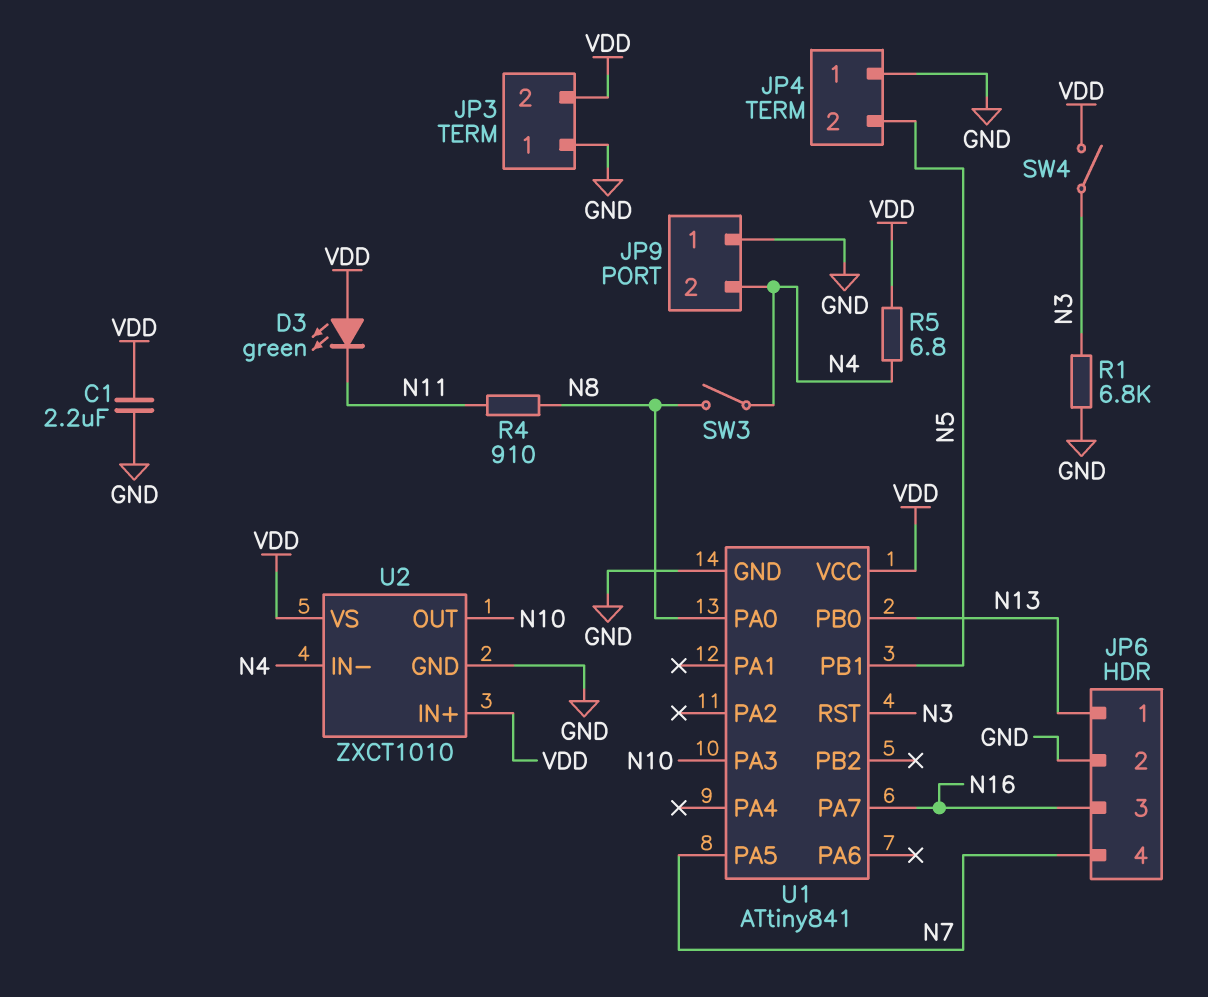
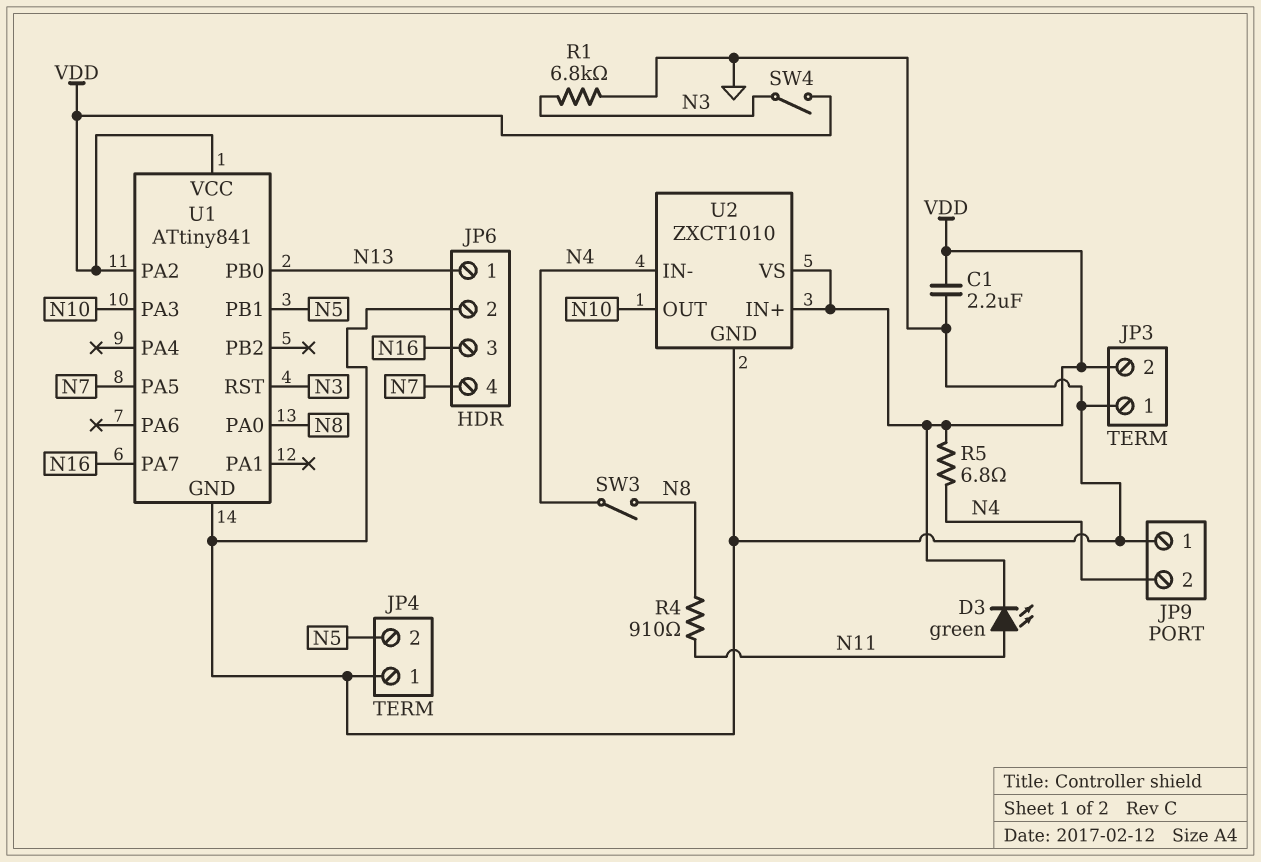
D3: LED green (A VDD, K N11) -> LED green (A N11, K VDD)
U1 pin PA2: none -> VDD

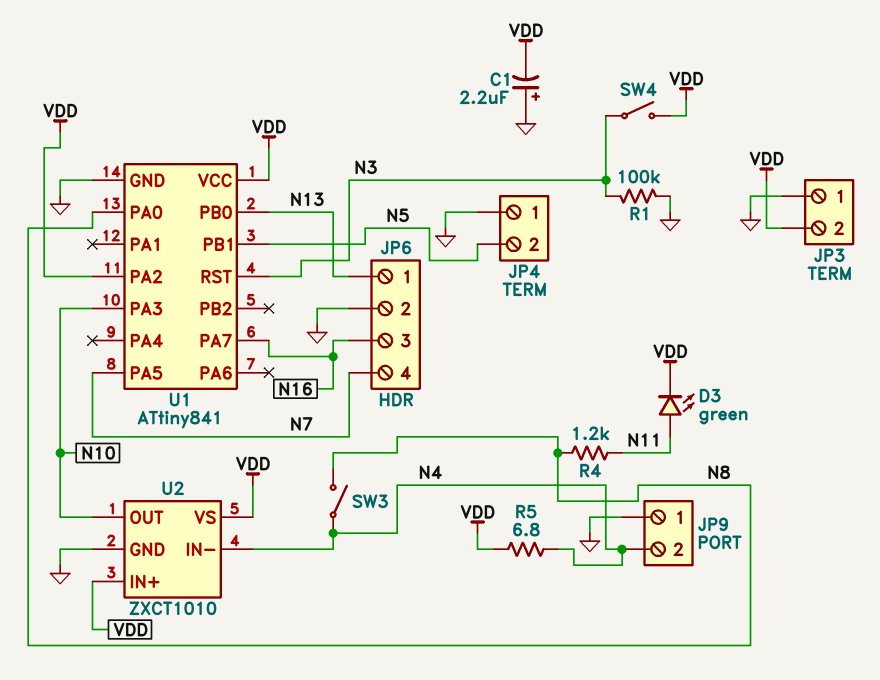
C1: 2.2uF (GND, VDD) -> 2.2uF (plus GND, minus VDD)
R1: 6.8k (GND, N3) -> 100k (GND, N3)
R4: 910 (N8, N11) -> 1.2k (N8, N11)

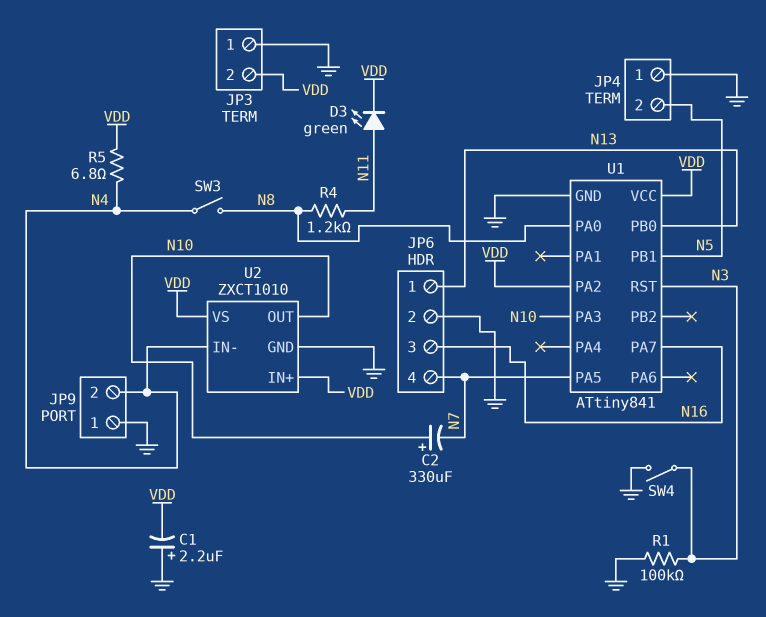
C2: none -> 330uF (plus N10, minus N7)
SW4: switch (N3, VDD) -> switch (GND, N3)

